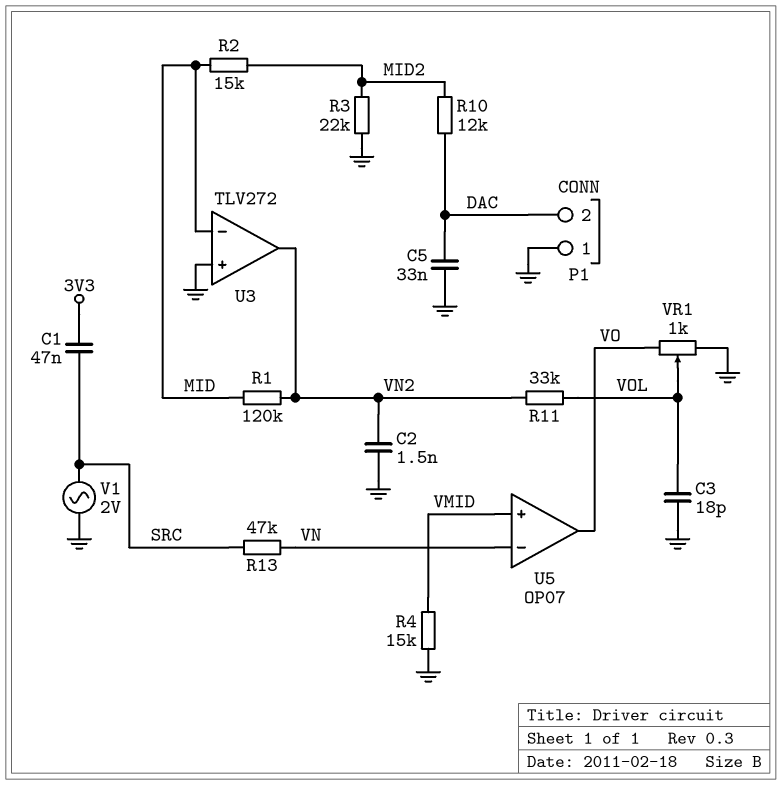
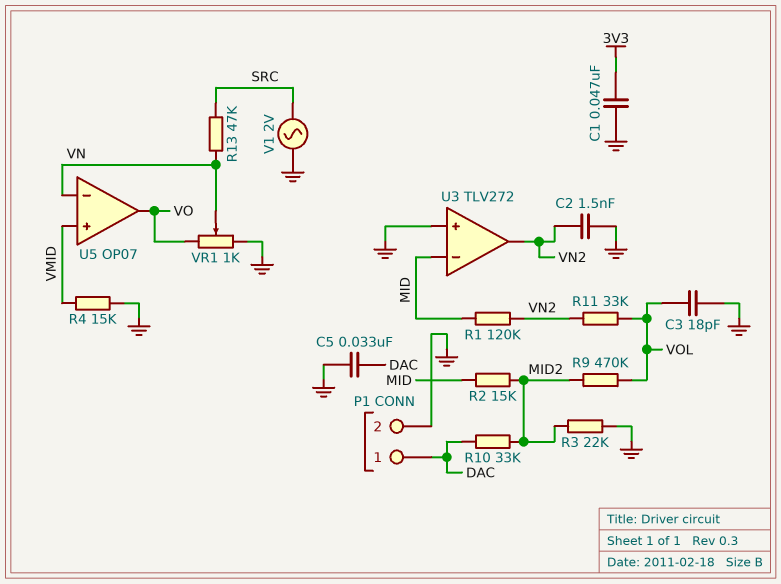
C1: 47nF (3V3, SRC) -> 47nF (3V3, GND)
P1 pin 1: GND -> DAC
P1 pin 2: DAC -> GND
R9: none -> 470k (MID2, VOL)
R10: 12k (DAC, MID2) -> 33k (DAC, MID2)
VR1: 1k (GND, VO, wiper VOL) -> 1k (GND, VO, wiper VN)

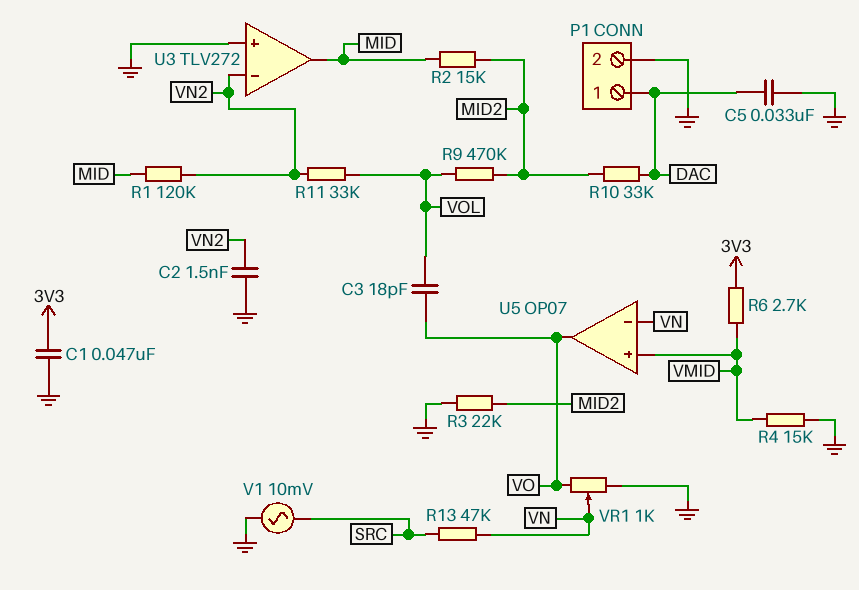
C3: 18pF (GND, VOL) -> 18pF (VO, VOL)
R6: none -> 2.7k (3V3, VMID)
U3 pin in-: MID -> VN2
U3 pin out: VN2 -> MID
V1: AC 2V (GND, SRC) -> AC 10mV (GND, SRC)

